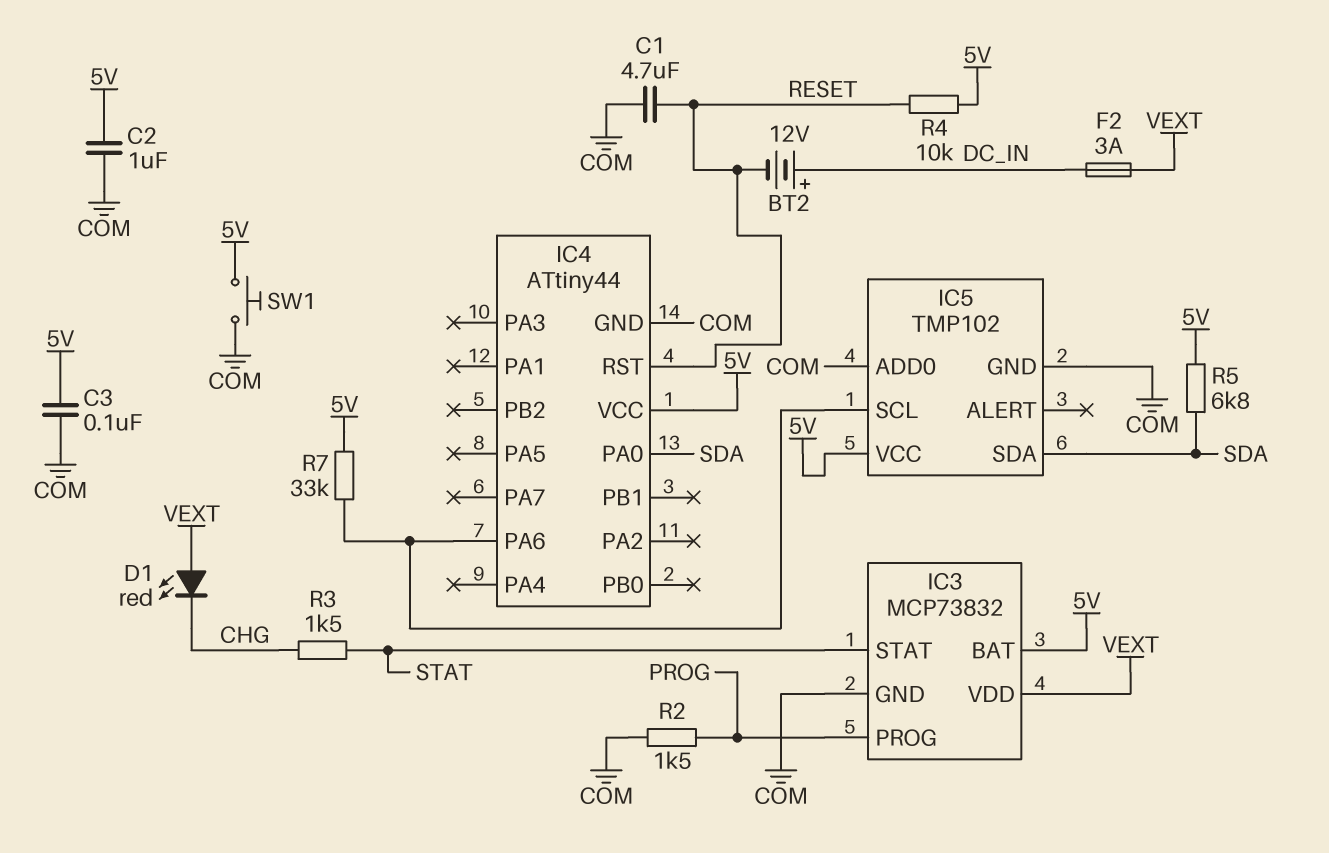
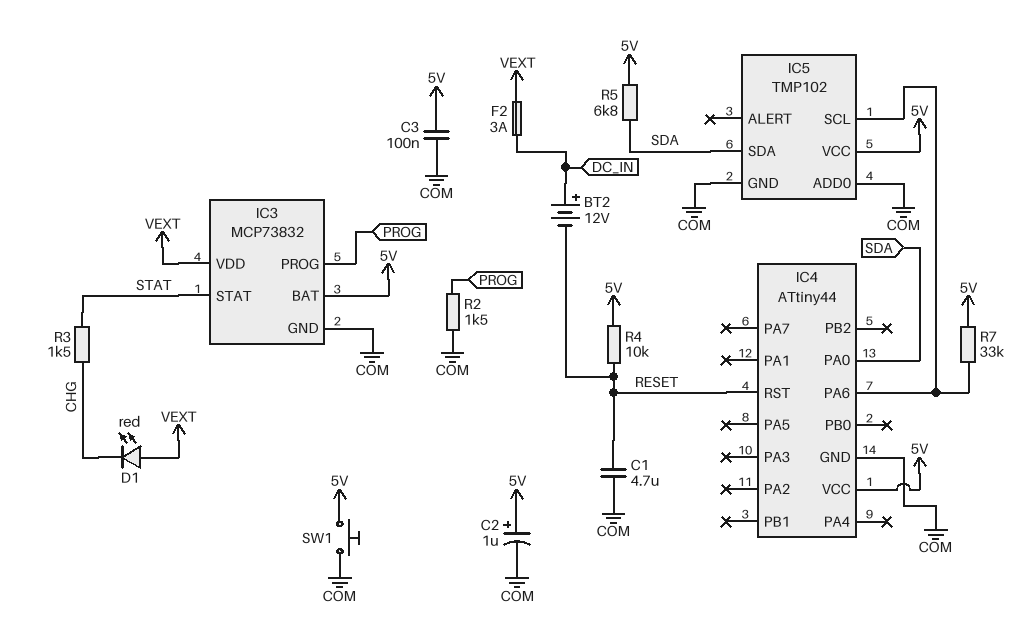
C2: 1uF (5V, COM) -> 1uF (plus 5V, minus COM)

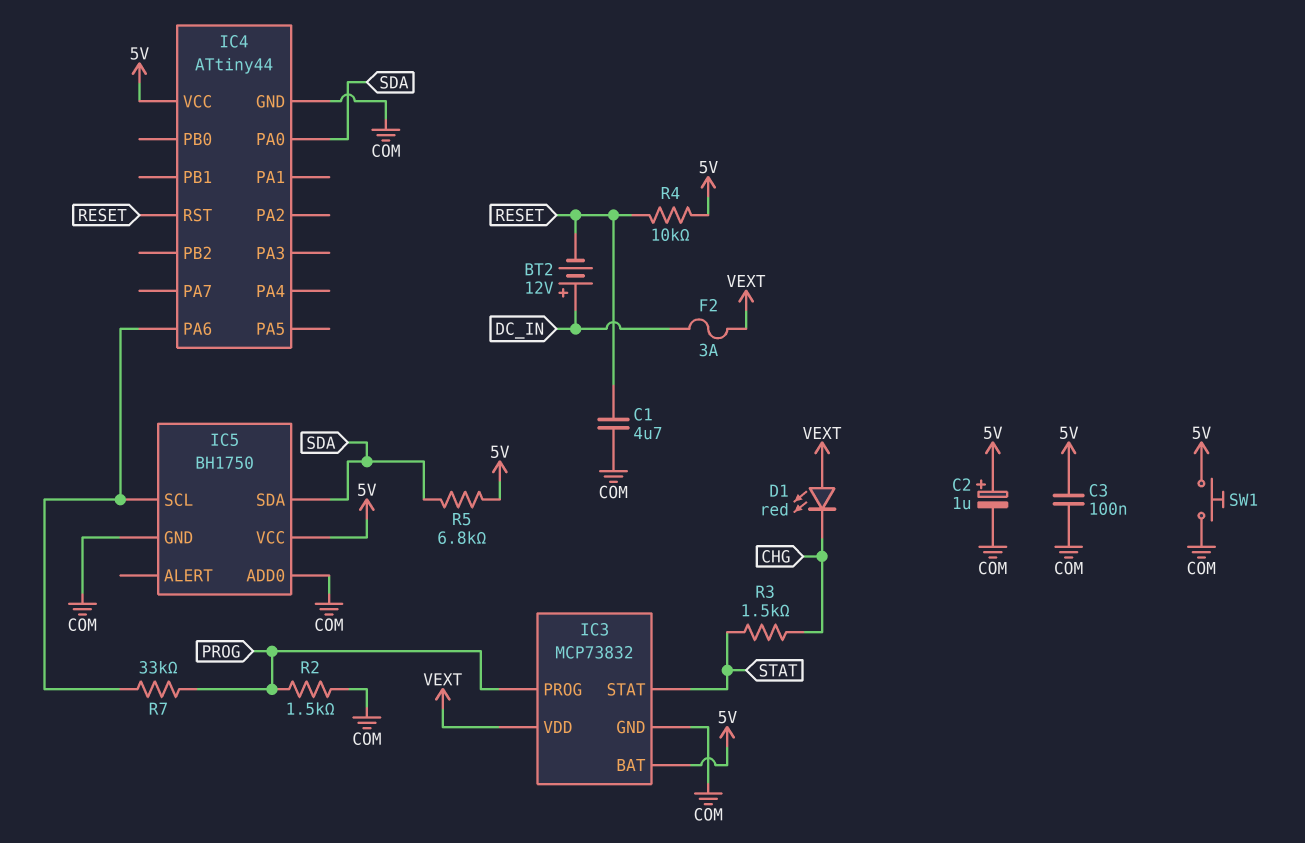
IC5: TMP102 -> BH1750
R7: 33k (5V, IC4/PA6) -> 33k (IC4/PA6, PROG)

